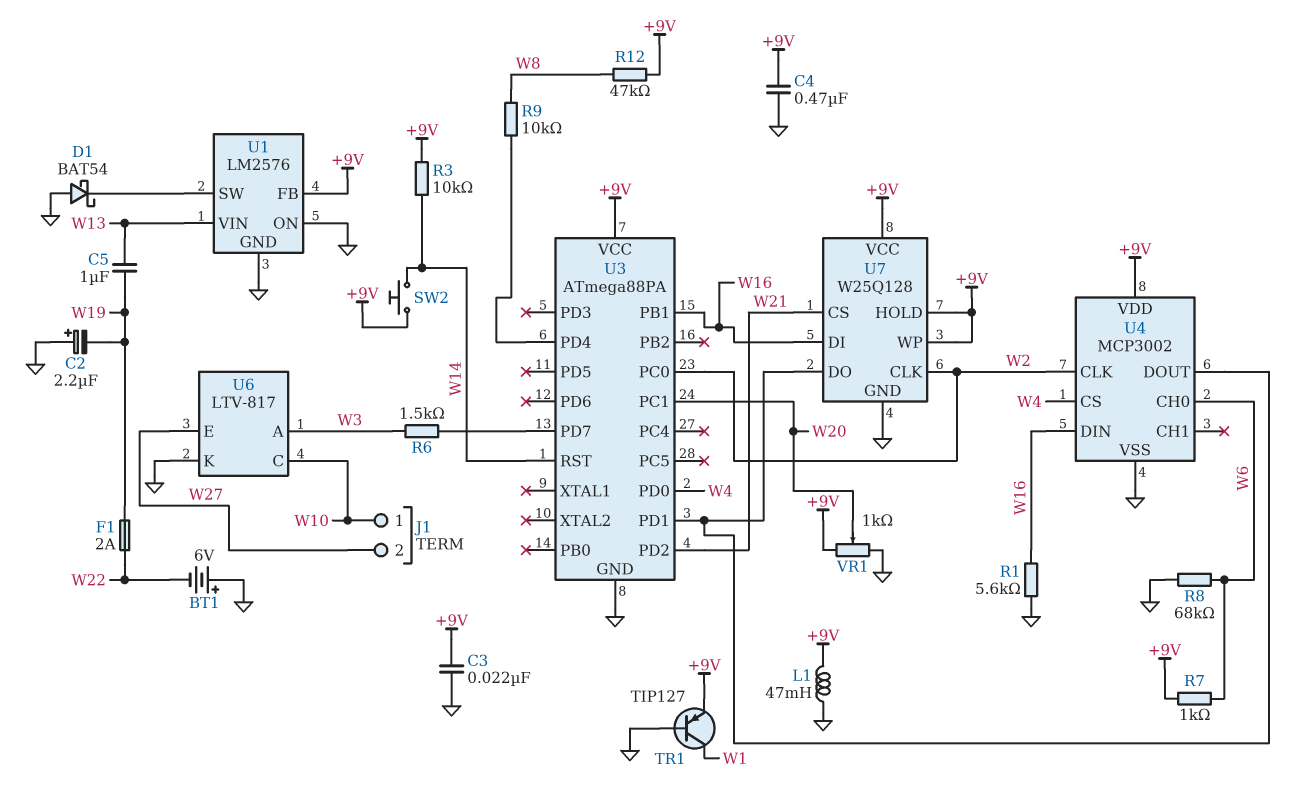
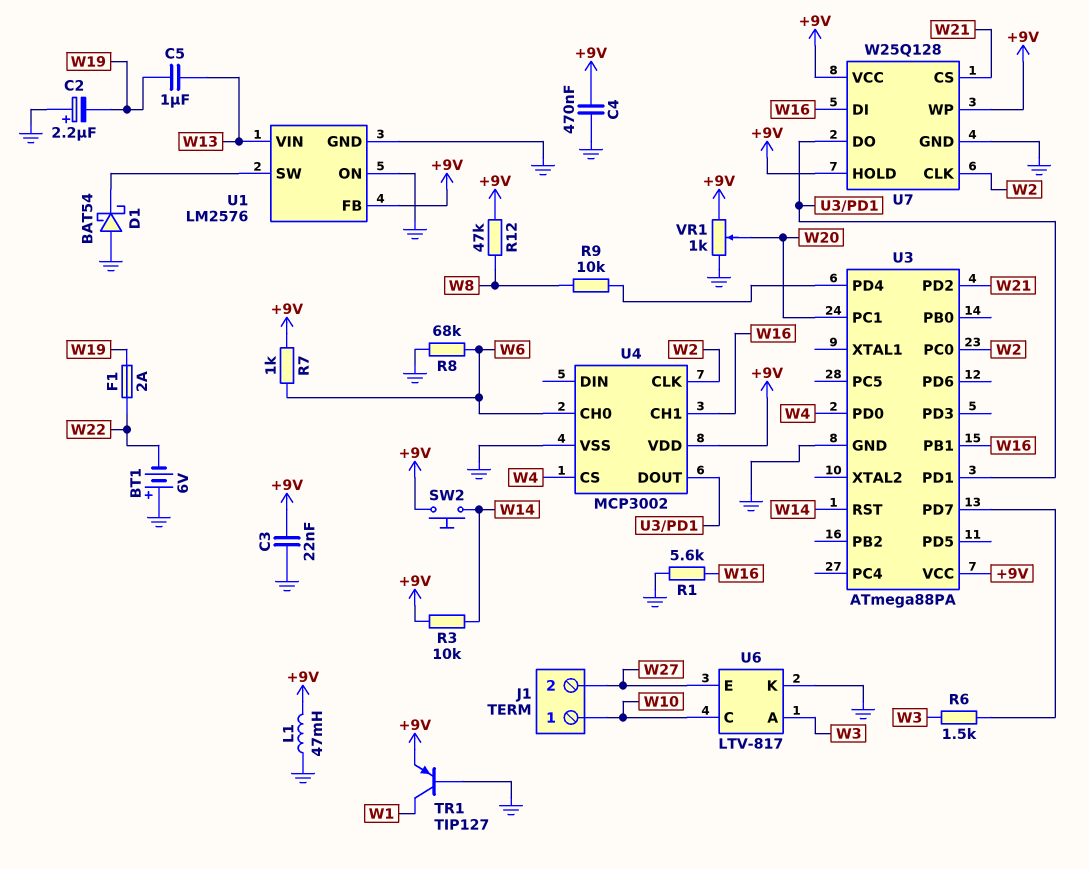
U4 pin CH1: none -> W16
U4 pin DIN: W16 -> none

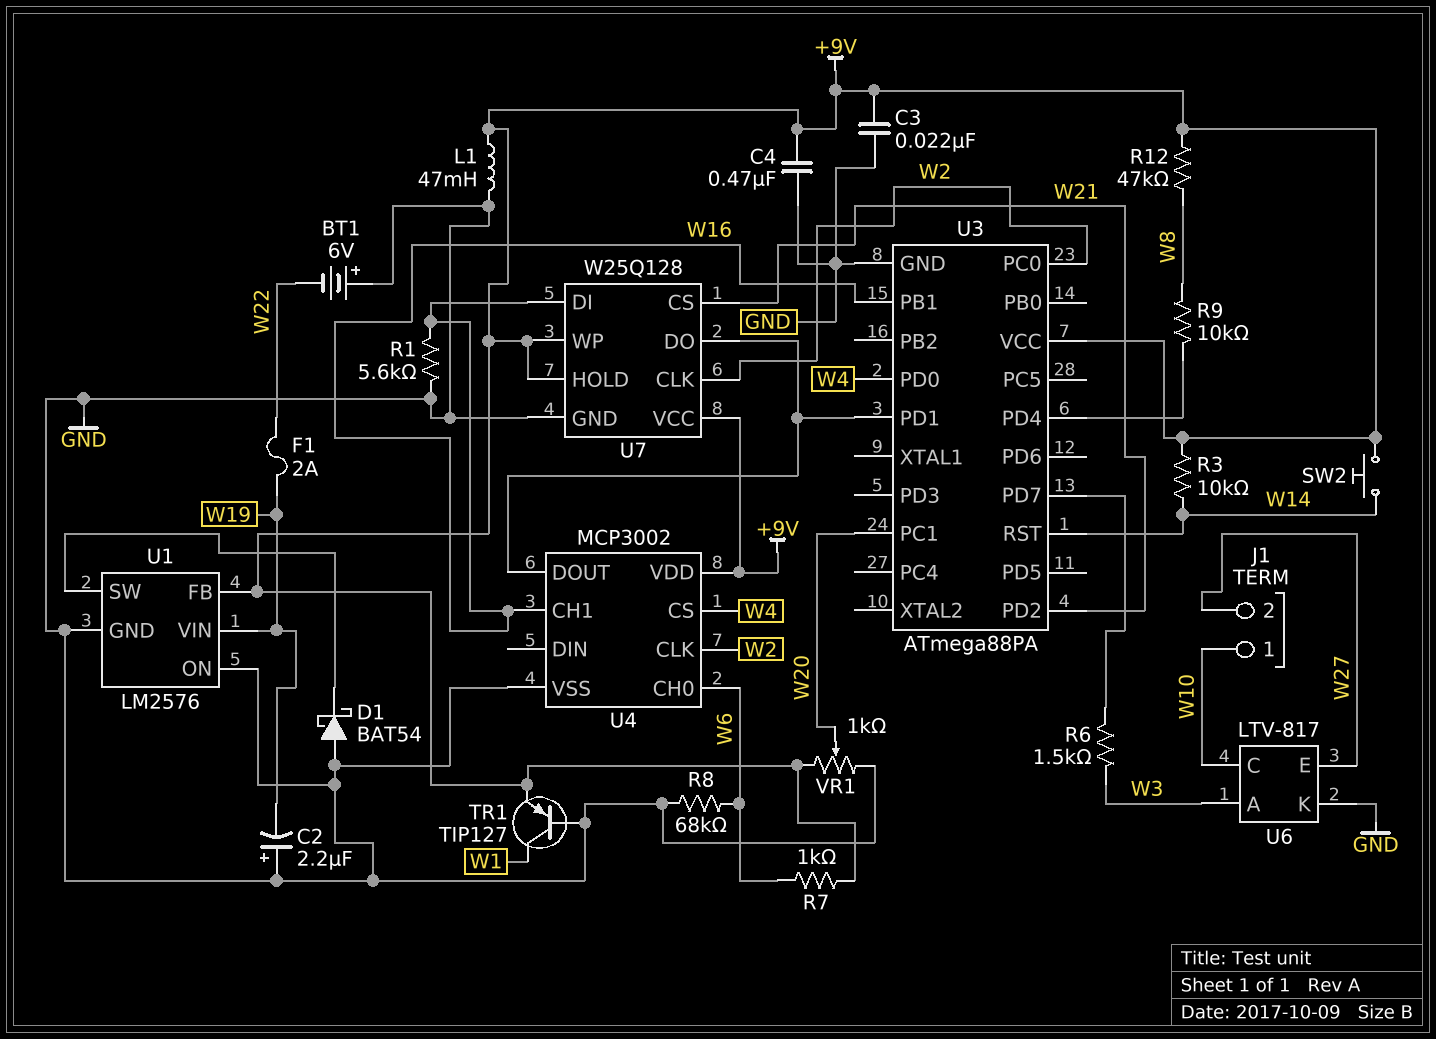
C5: 1uF (W13, W19) -> none
U1 pin VIN: W13 -> W19

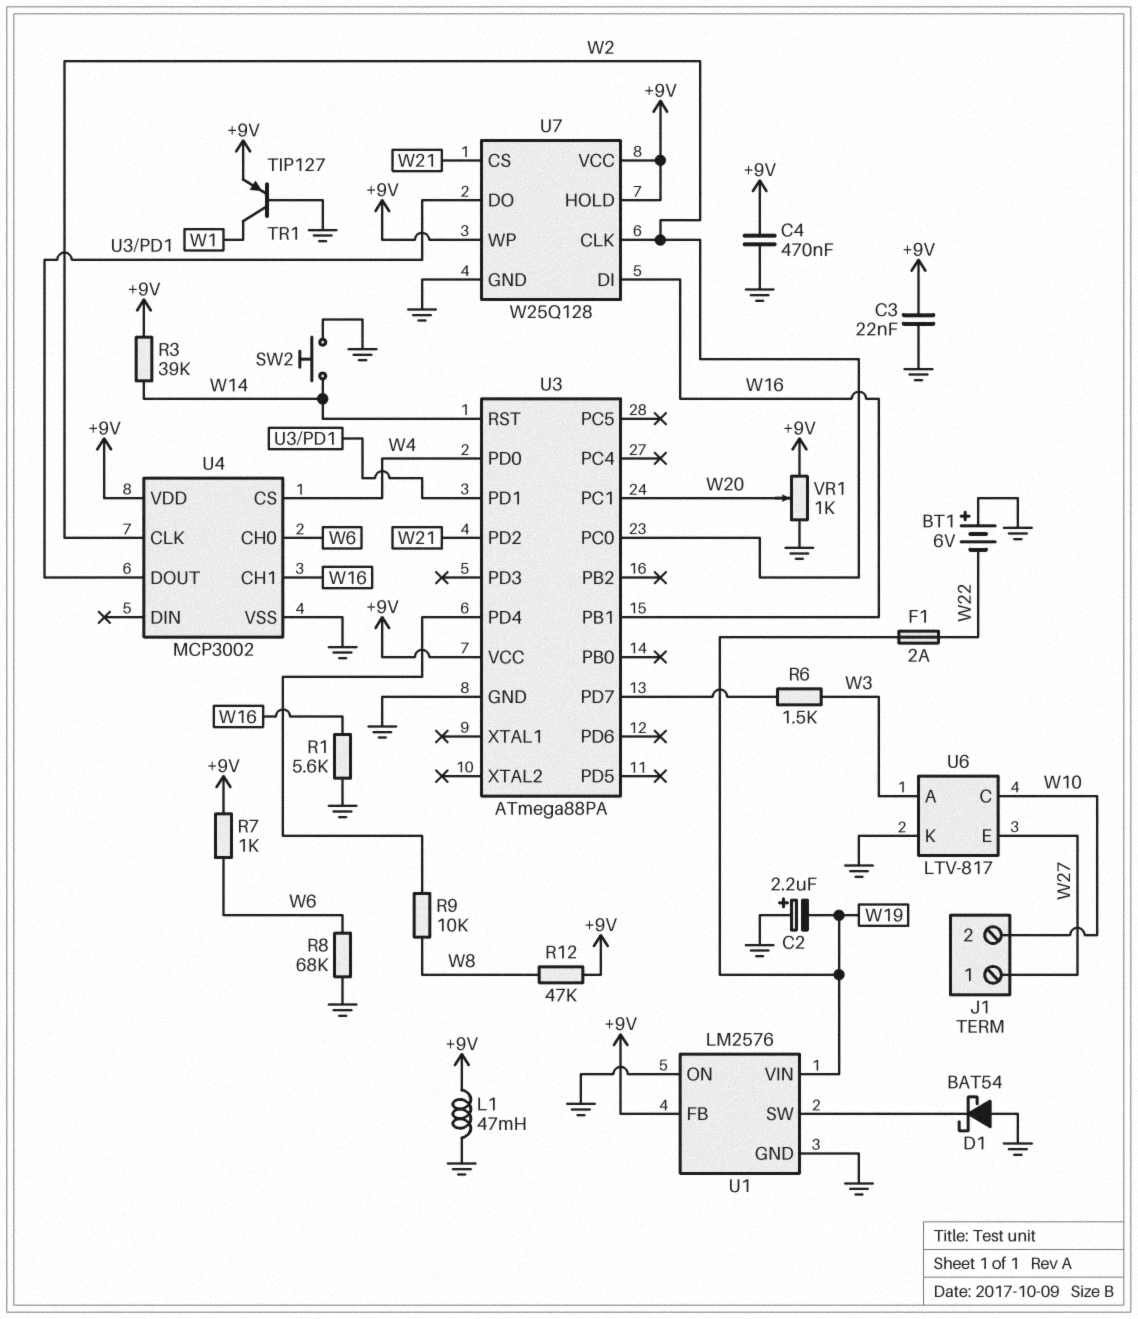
J1 pin 1: W10 -> W27
J1 pin 2: W27 -> W10
R3: 10k (+9V, W14) -> 39k (+9V, W14)
SW2: button (+9V, W14) -> button (GND, W14)

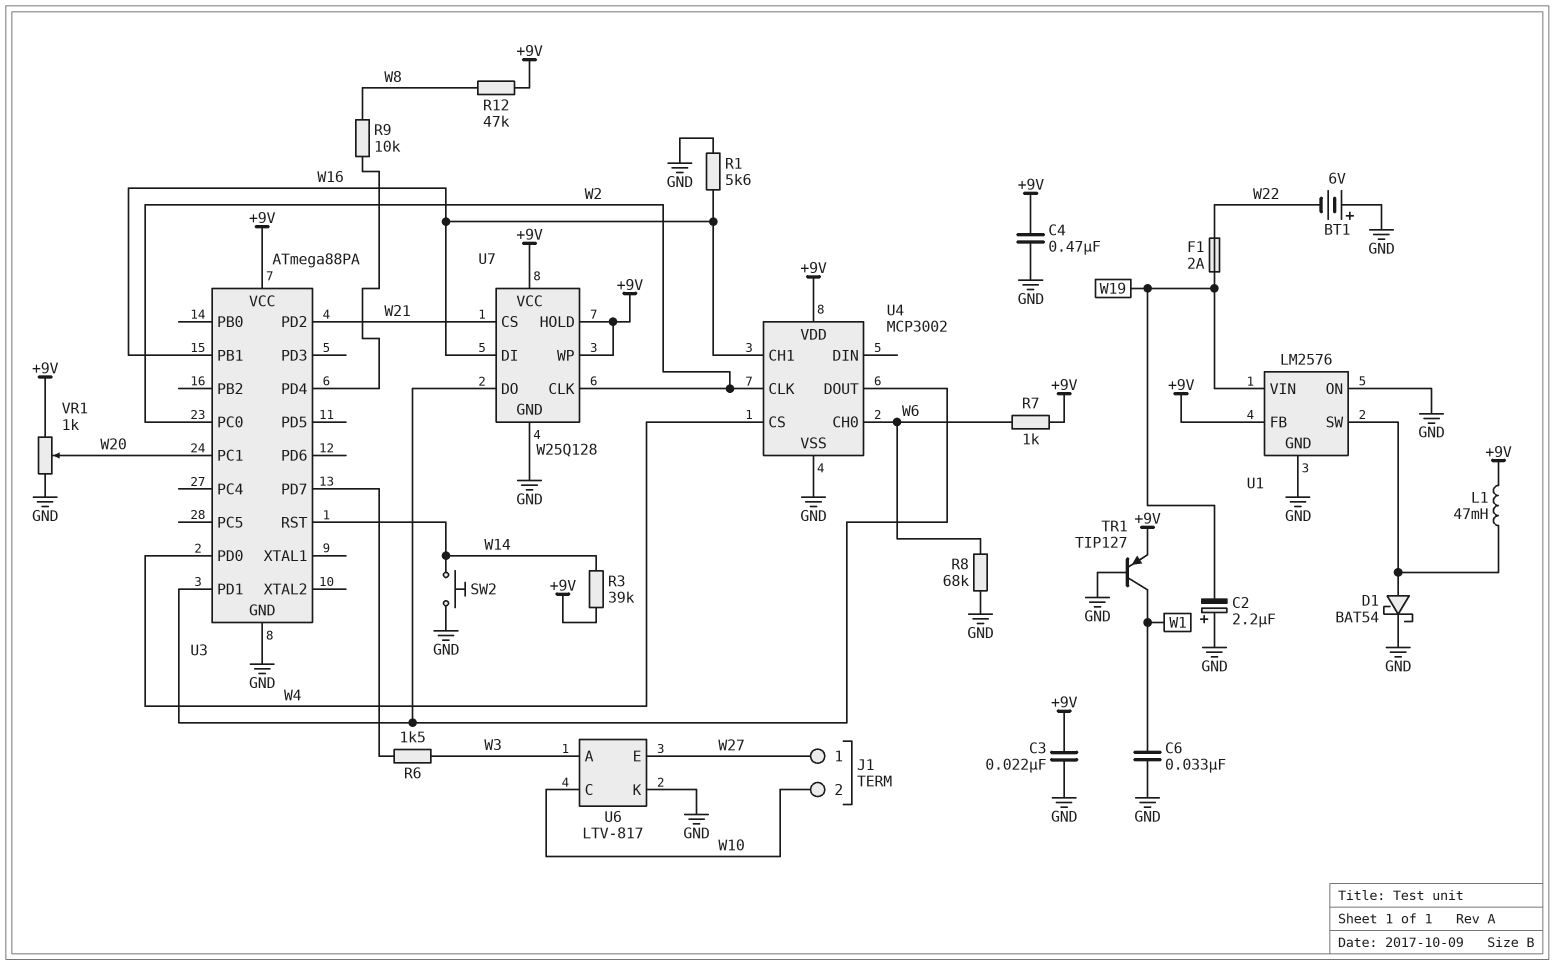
C6: none -> 33nF (GND, W1)
D1: schottky BAT54 (A GND, K U1/SW) -> schottky BAT54 (A U1/SW, K GND)
L1: 47mH (+9V, GND) -> 47mH (+9V, U1/SW)

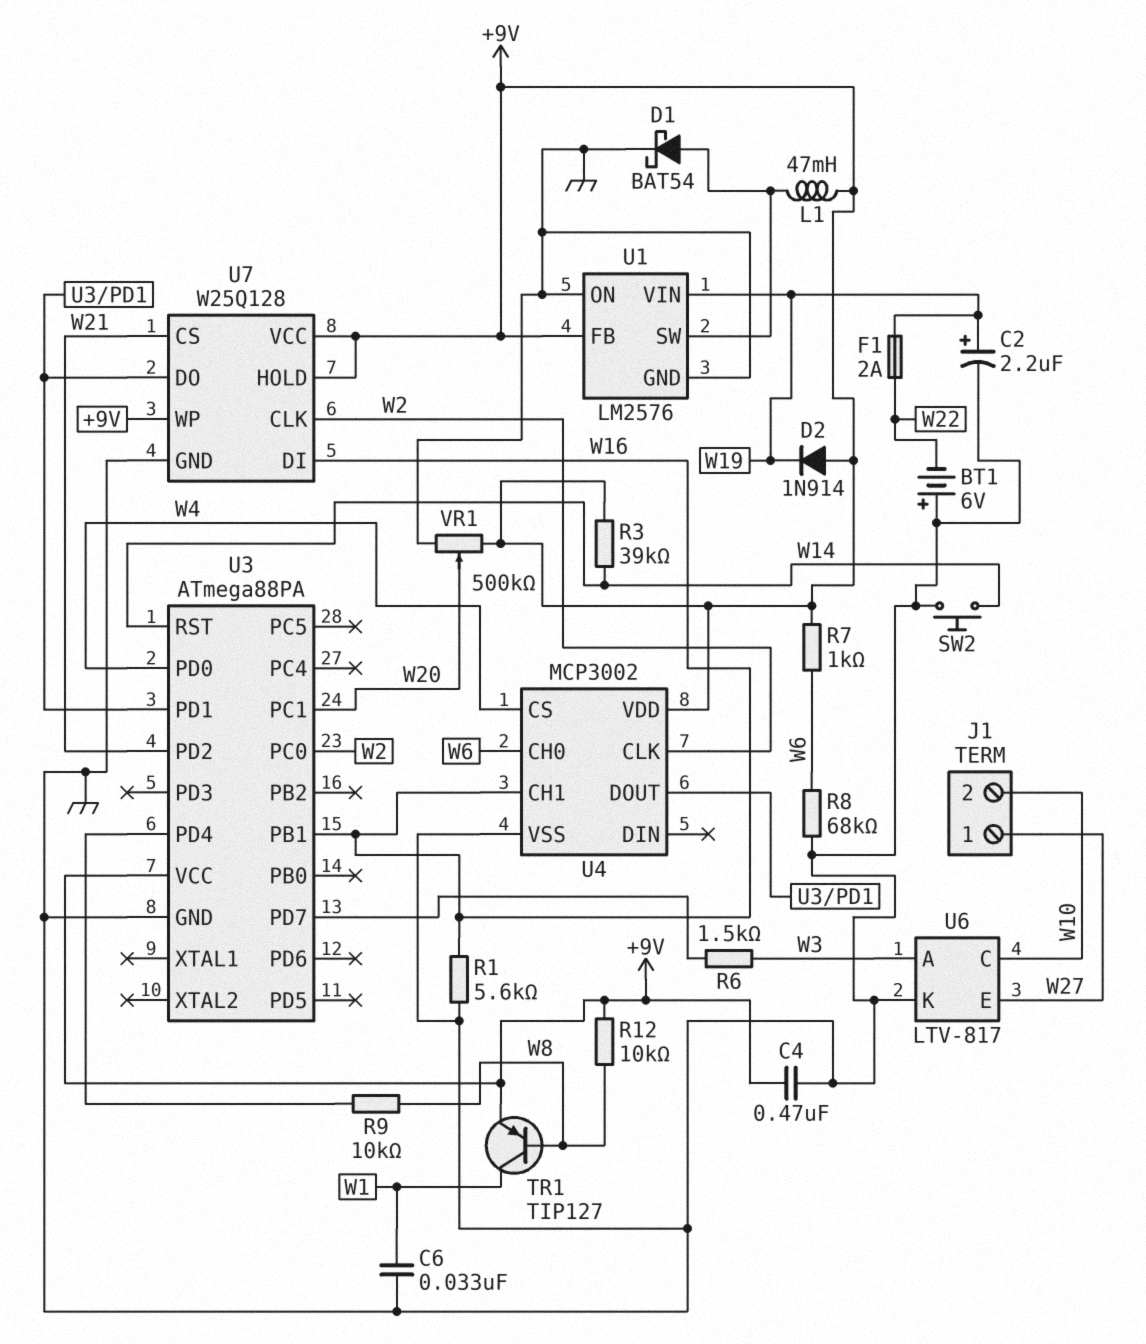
C2: 2.2uF (plus GND, minus W19) -> 2.2uF (plus W19, minus GND)
C3: 22nF (+9V, GND) -> none
D2: none -> diode 1N914 (A +9V, K W19)
R12: 47k (+9V, W8) -> 10k (+9V, W8)
TR1: PNP TIP127 (B GND, C W1, E +9V) -> PNP TIP127 (B W8, C W1, E +9V)
VR1: 1k (+9V, GND, wiper W20) -> 500k (+9V, GND, wiper W20)

